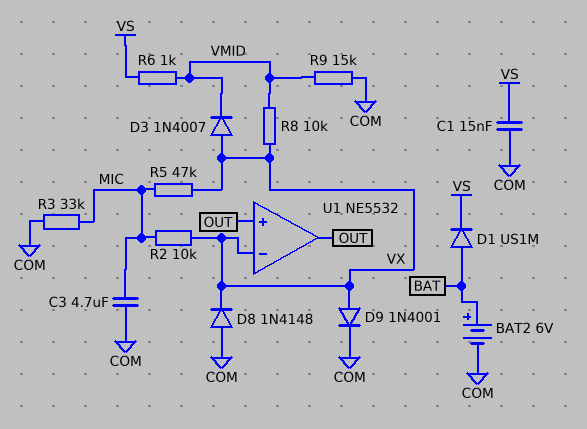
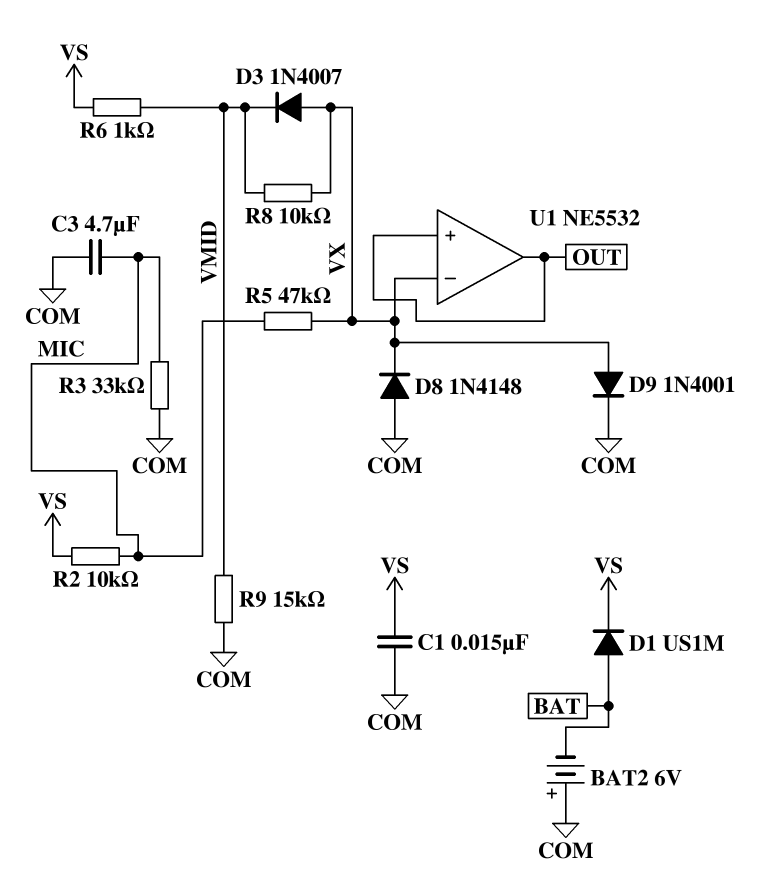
BAT2: 6V (plus BAT, minus COM) -> 6V (plus COM, minus BAT)
R2: 10k (MIC, VX) -> 10k (MIC, VS)

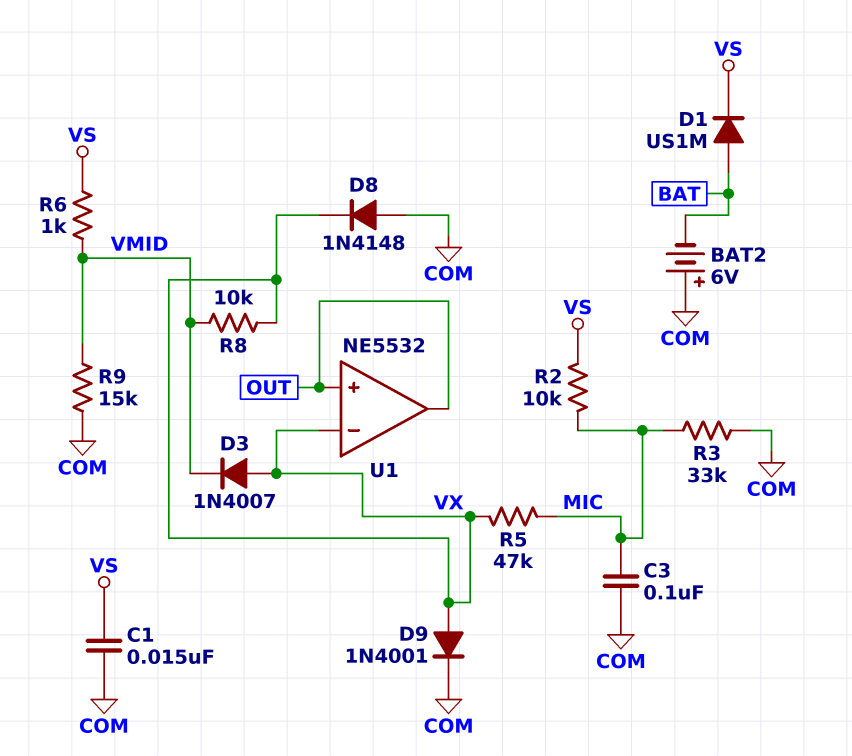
C3: 4.7uF (COM, MIC) -> 100nF (COM, MIC)

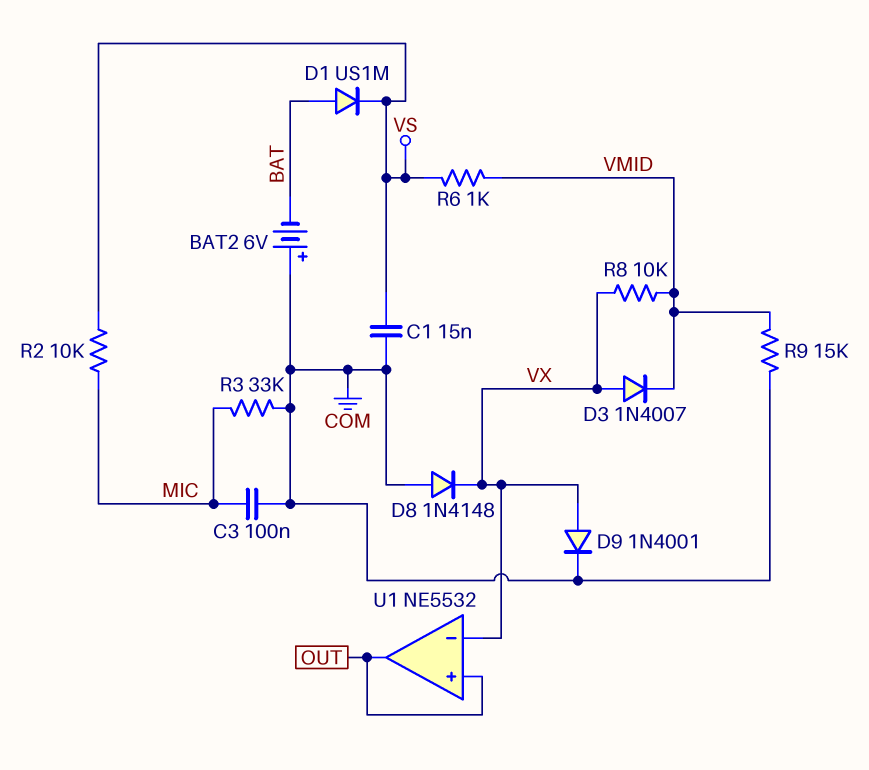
R5: 47k (MIC, VX) -> none

